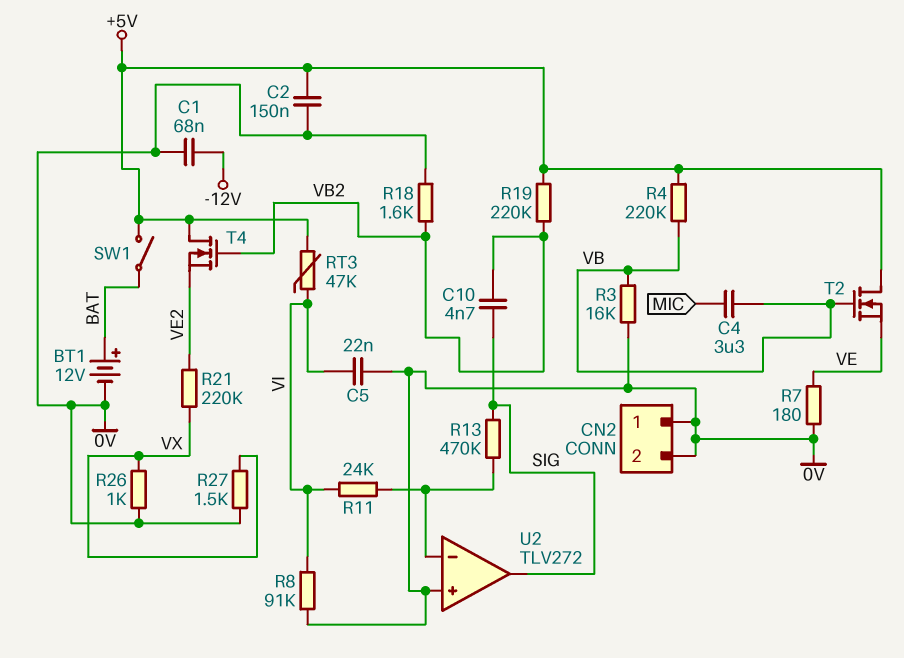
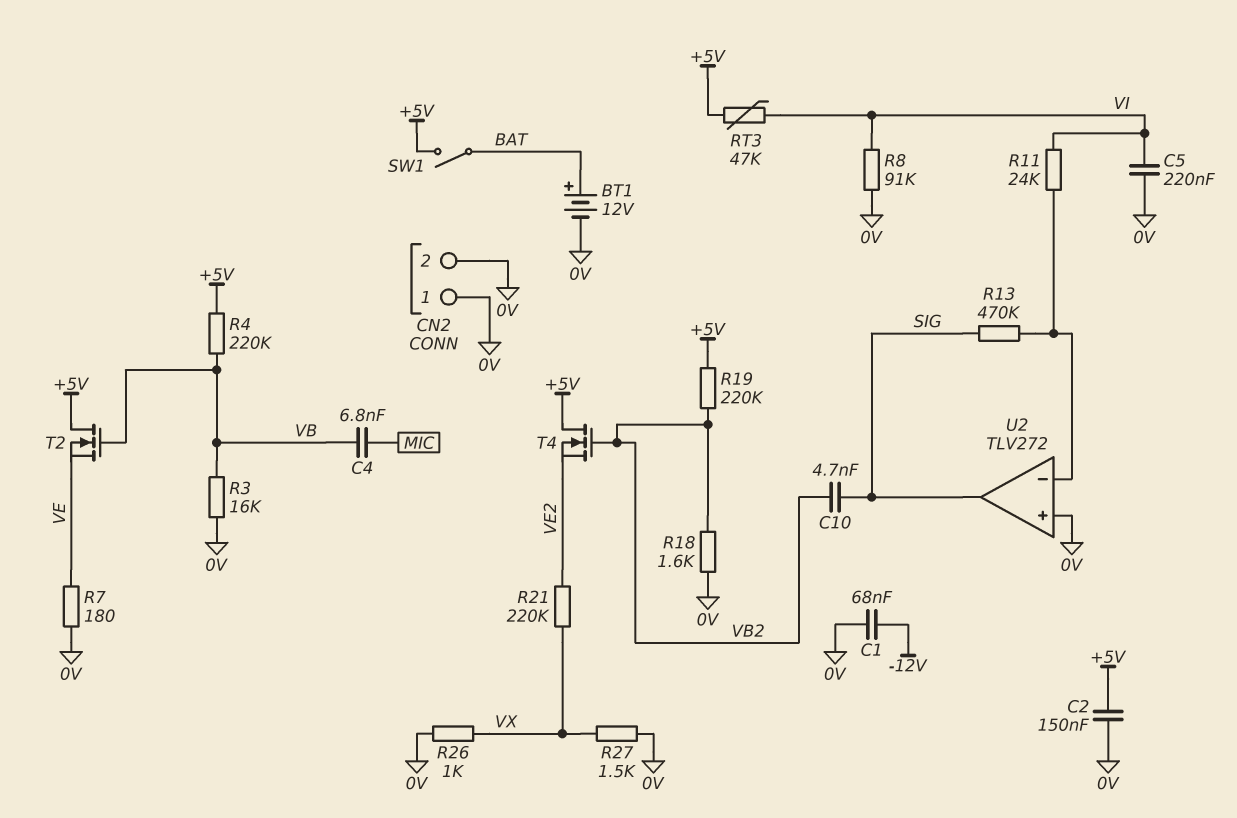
C4: 3.3uF (MIC, VB) -> 6.8nF (MIC, VB)
C5: 22nF (0V, VI) -> 220nF (0V, VI)

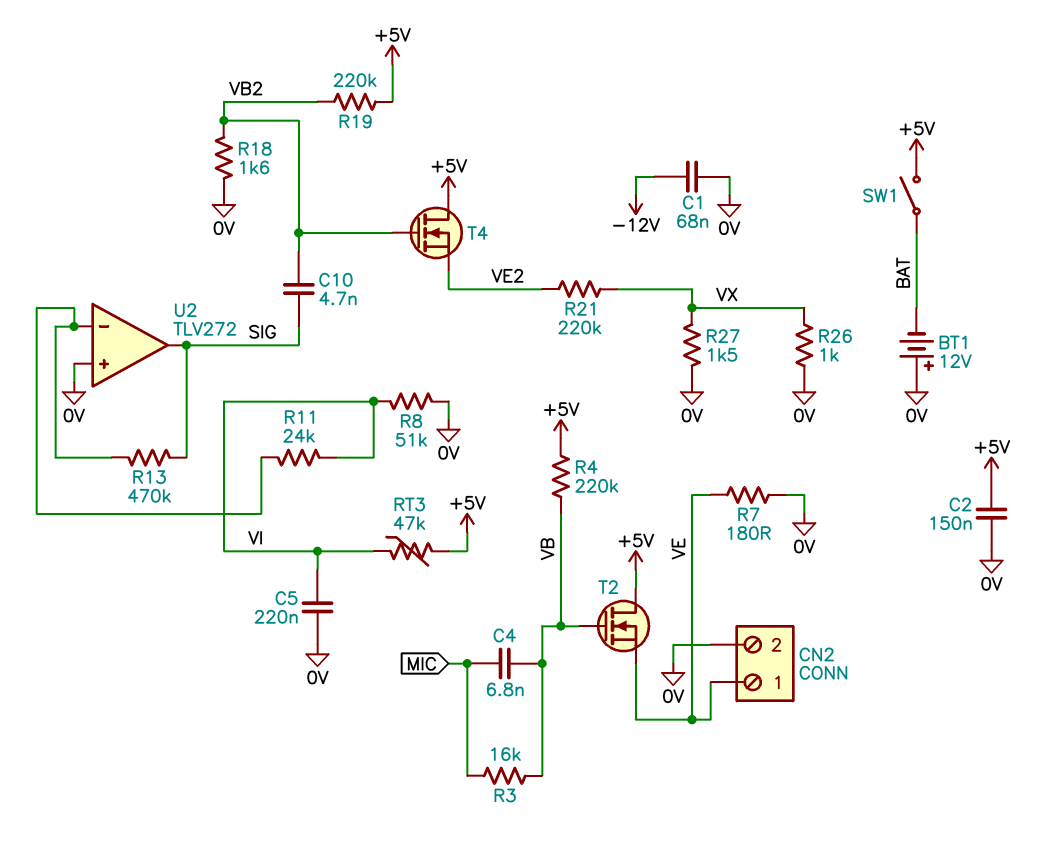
BT1: 12V (plus BAT, minus 0V) -> 12V (plus 0V, minus BAT)
CN2 pin 1: 0V -> VE
R3: 16k (0V, VB) -> 16k (MIC, VB)
R8: 91k (0V, VI) -> 51k (0V, VI)

